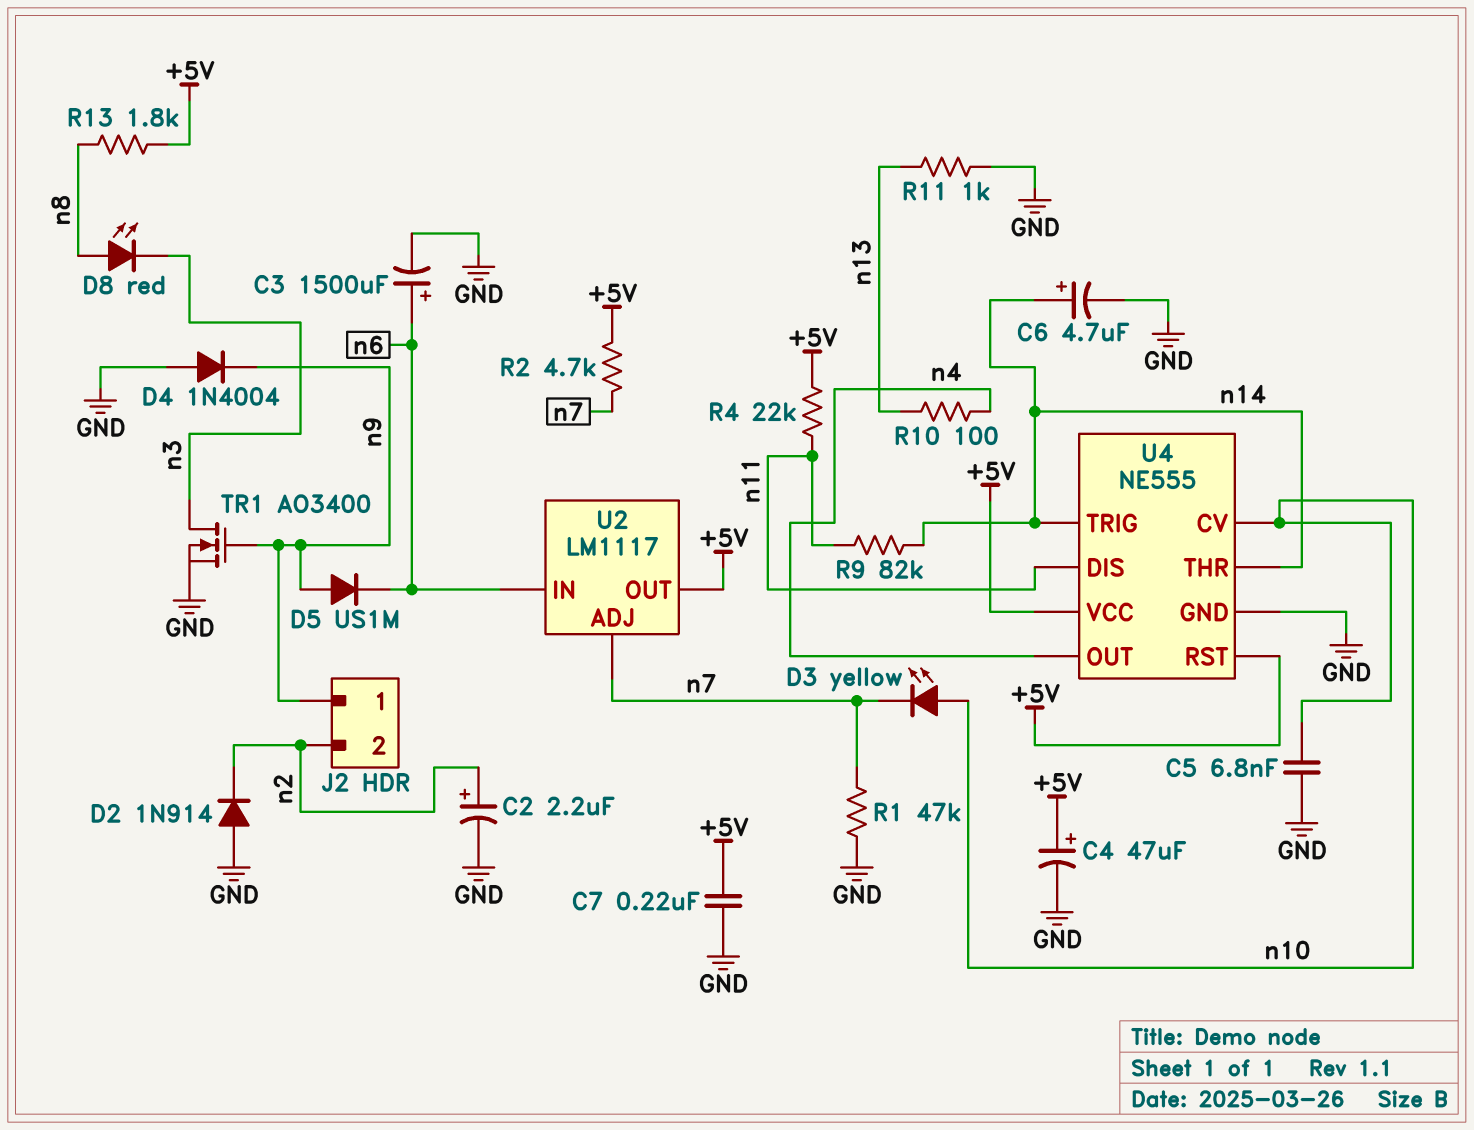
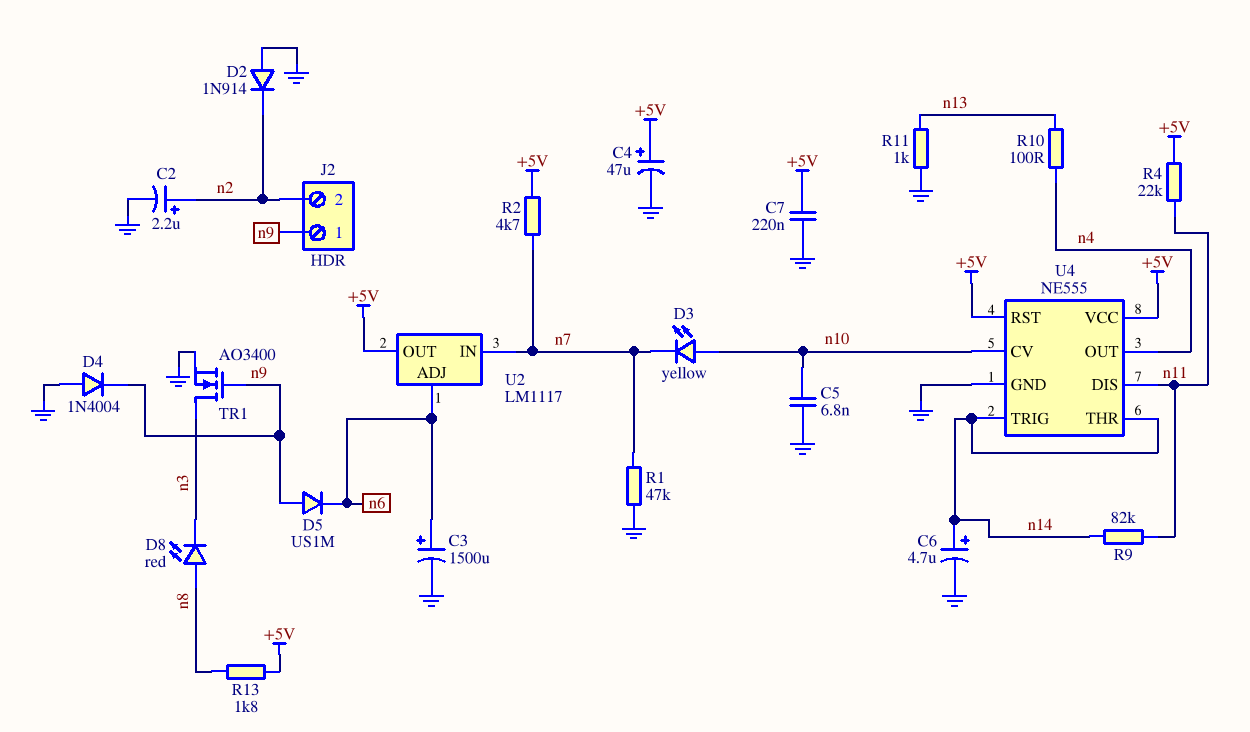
U2 pin ADJ: n7 -> n6
U2 pin IN: n6 -> n7

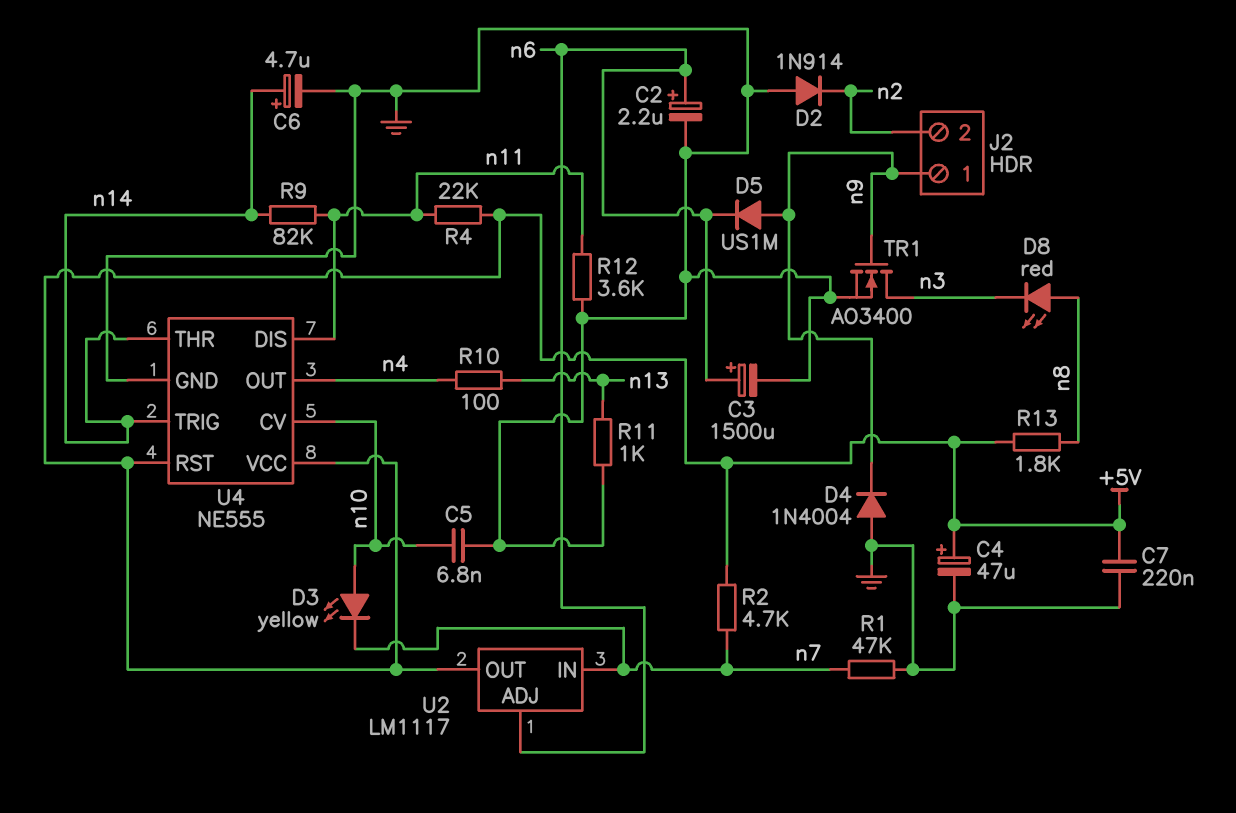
C2: 2.2uF (plus n2, minus GND) -> 2.2uF (plus n6, minus GND)
R12: none -> 3.6k (GND, n11)

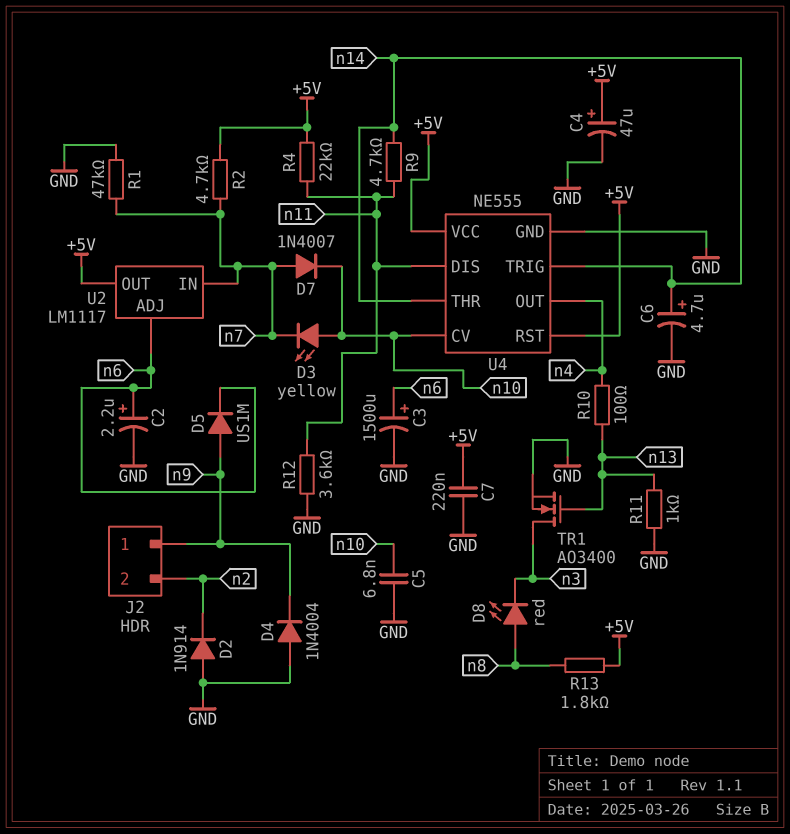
D7: none -> diode 1N4007 (A n7, K n10)
R9: 82k (n11, n14) -> 4.7k (n11, n14)
TR1: NMOS AO3400 (G n9, D n3, S GND) -> NMOS AO3400 (G n13, D n3, S GND)

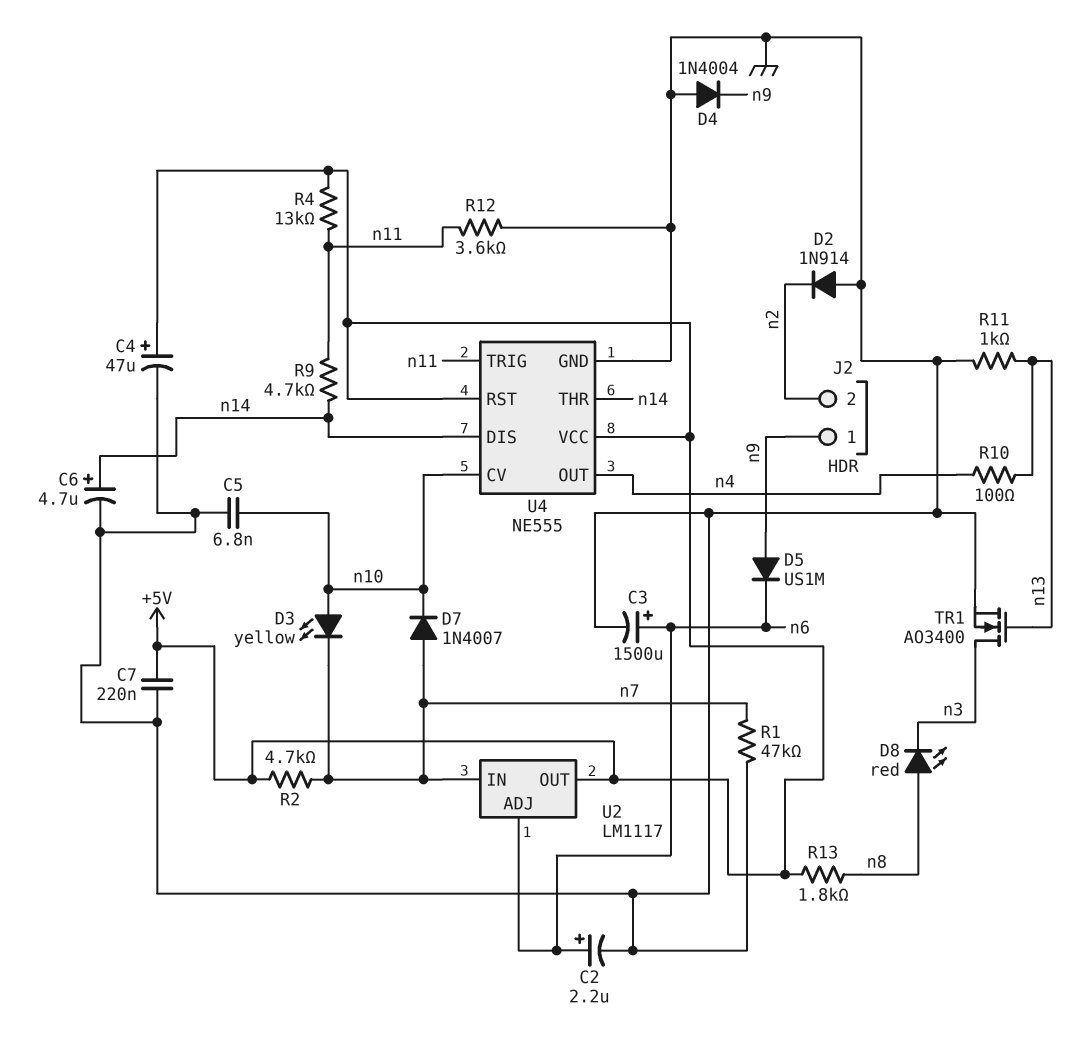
R4: 22k (+5V, n11) -> 13k (+5V, n11)
U4 pin DIS: n11 -> n14
U4 pin TRIG: n14 -> n11

